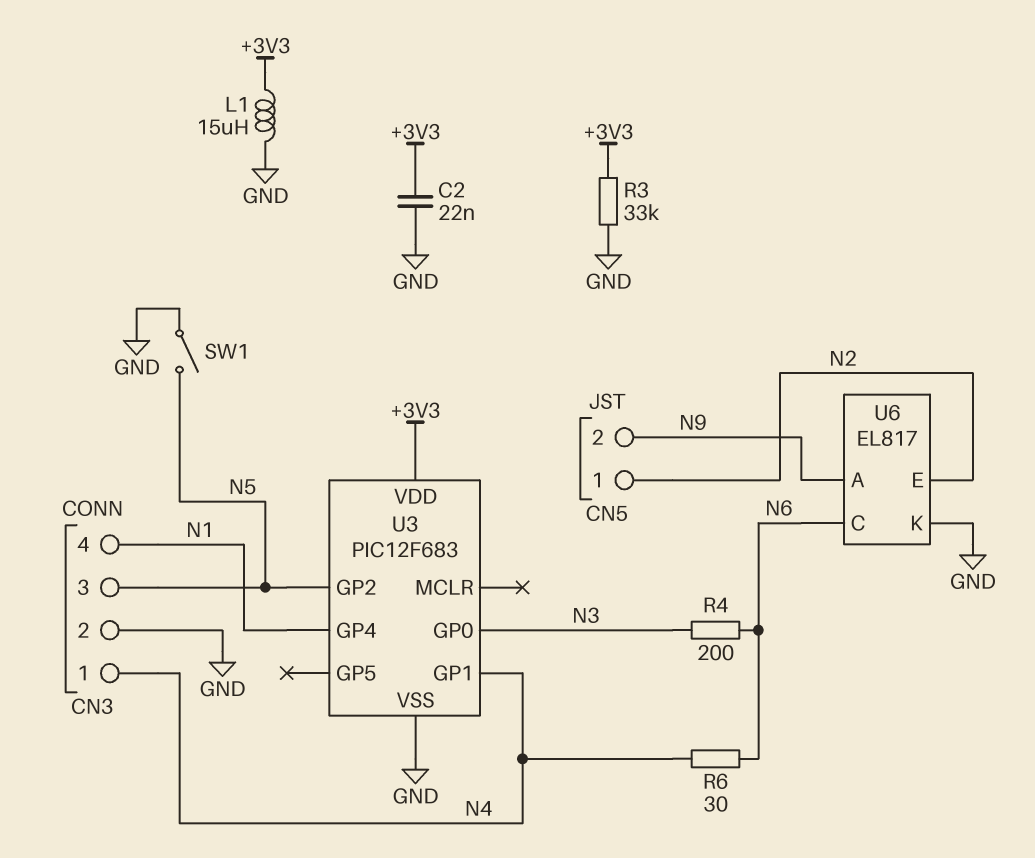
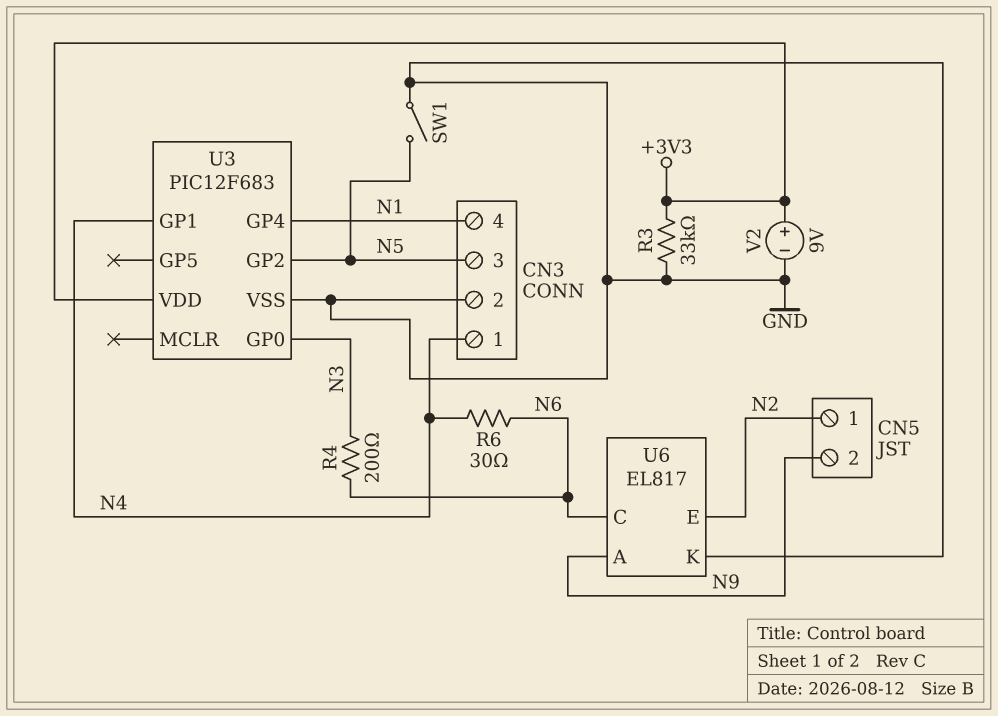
C2: 22nF (+3V3, GND) -> none
L1: 15uH (+3V3, GND) -> none
V2: none -> 9V (plus +3V3, minus GND)

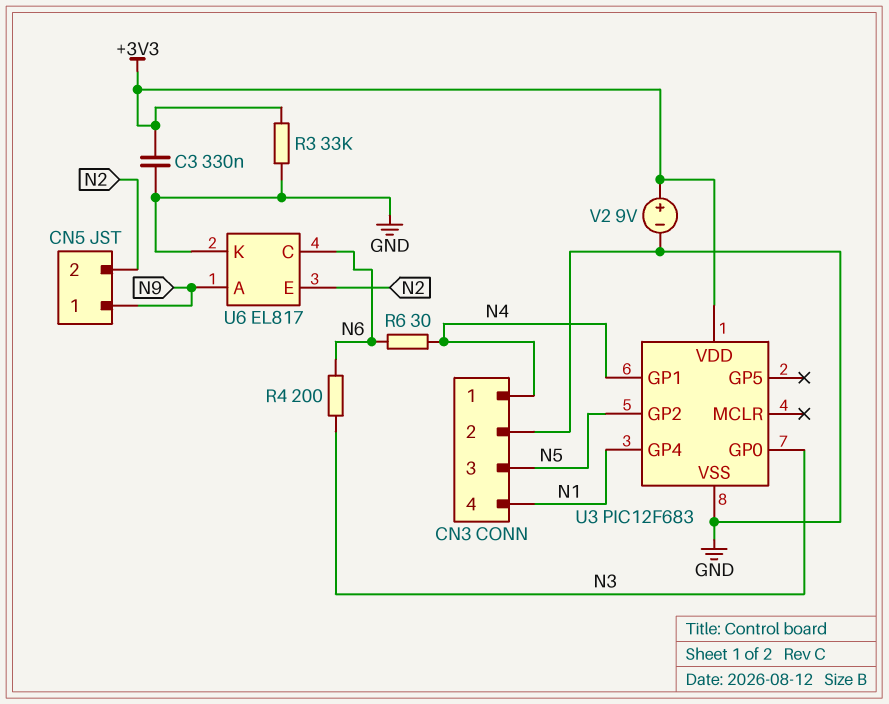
C3: none -> 330nF (+3V3, GND)
CN5 pin 1: N2 -> N9
CN5 pin 2: N9 -> N2
SW1: switch (GND, N5) -> none

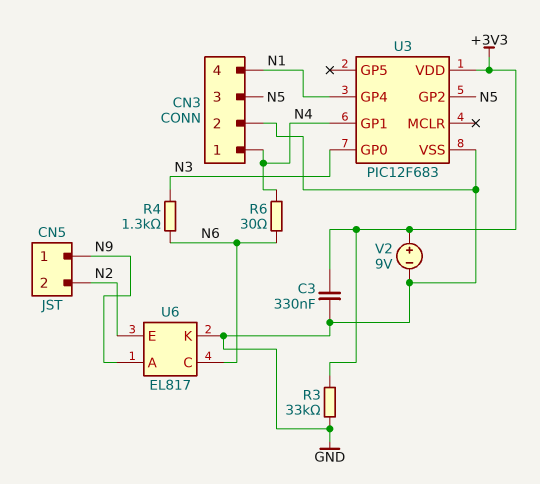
R4: 200 (N3, N6) -> 1.3k (N3, N6)

